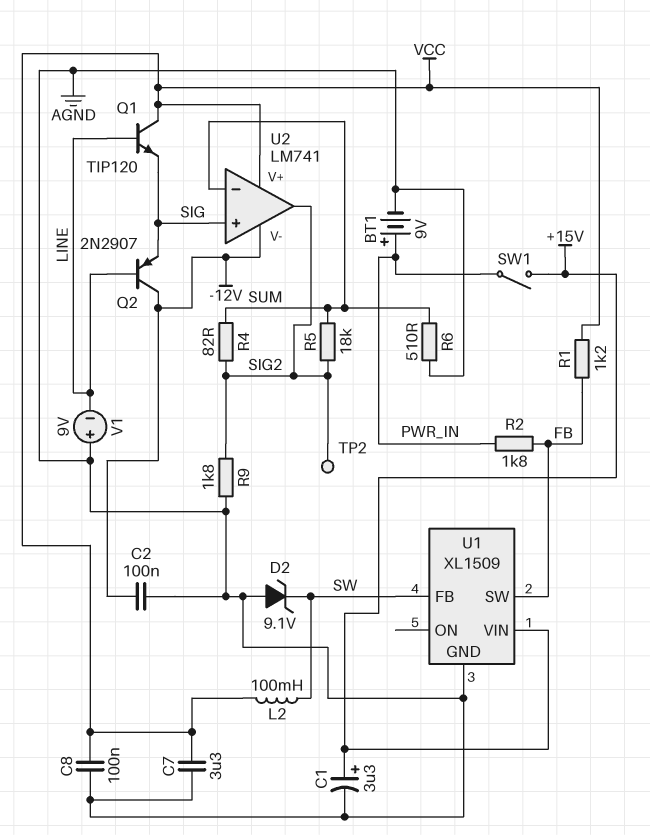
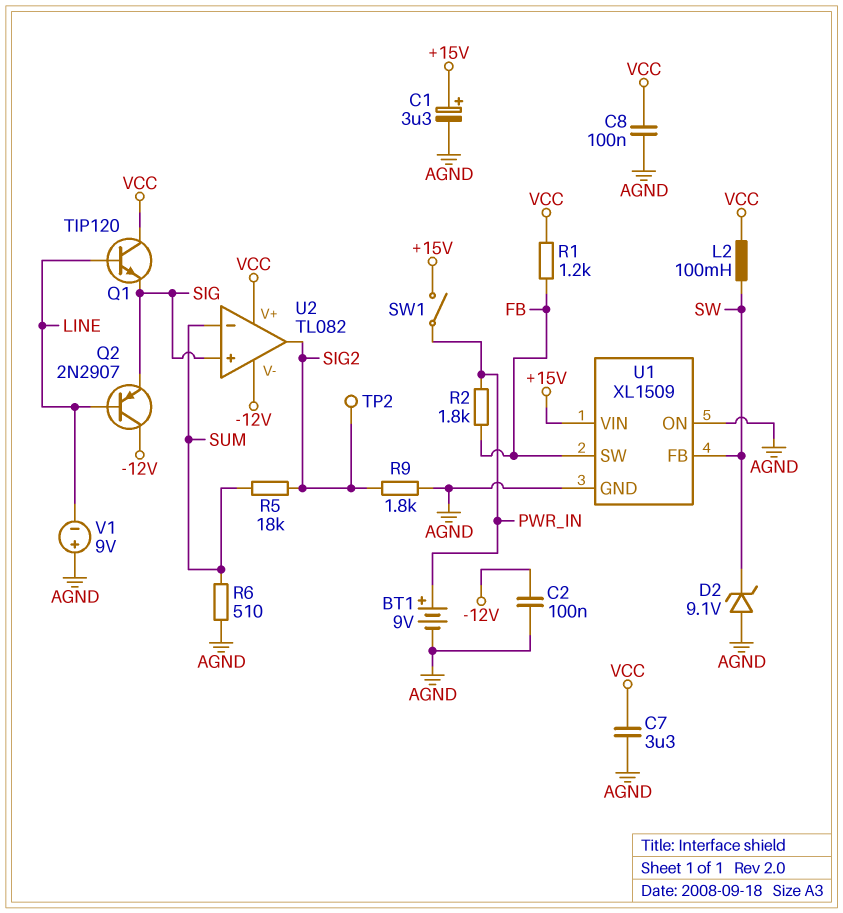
R4: 82 (SIG2, SUM) -> none
U1 pin ON: none -> AGND
U2: LM741 -> TL082

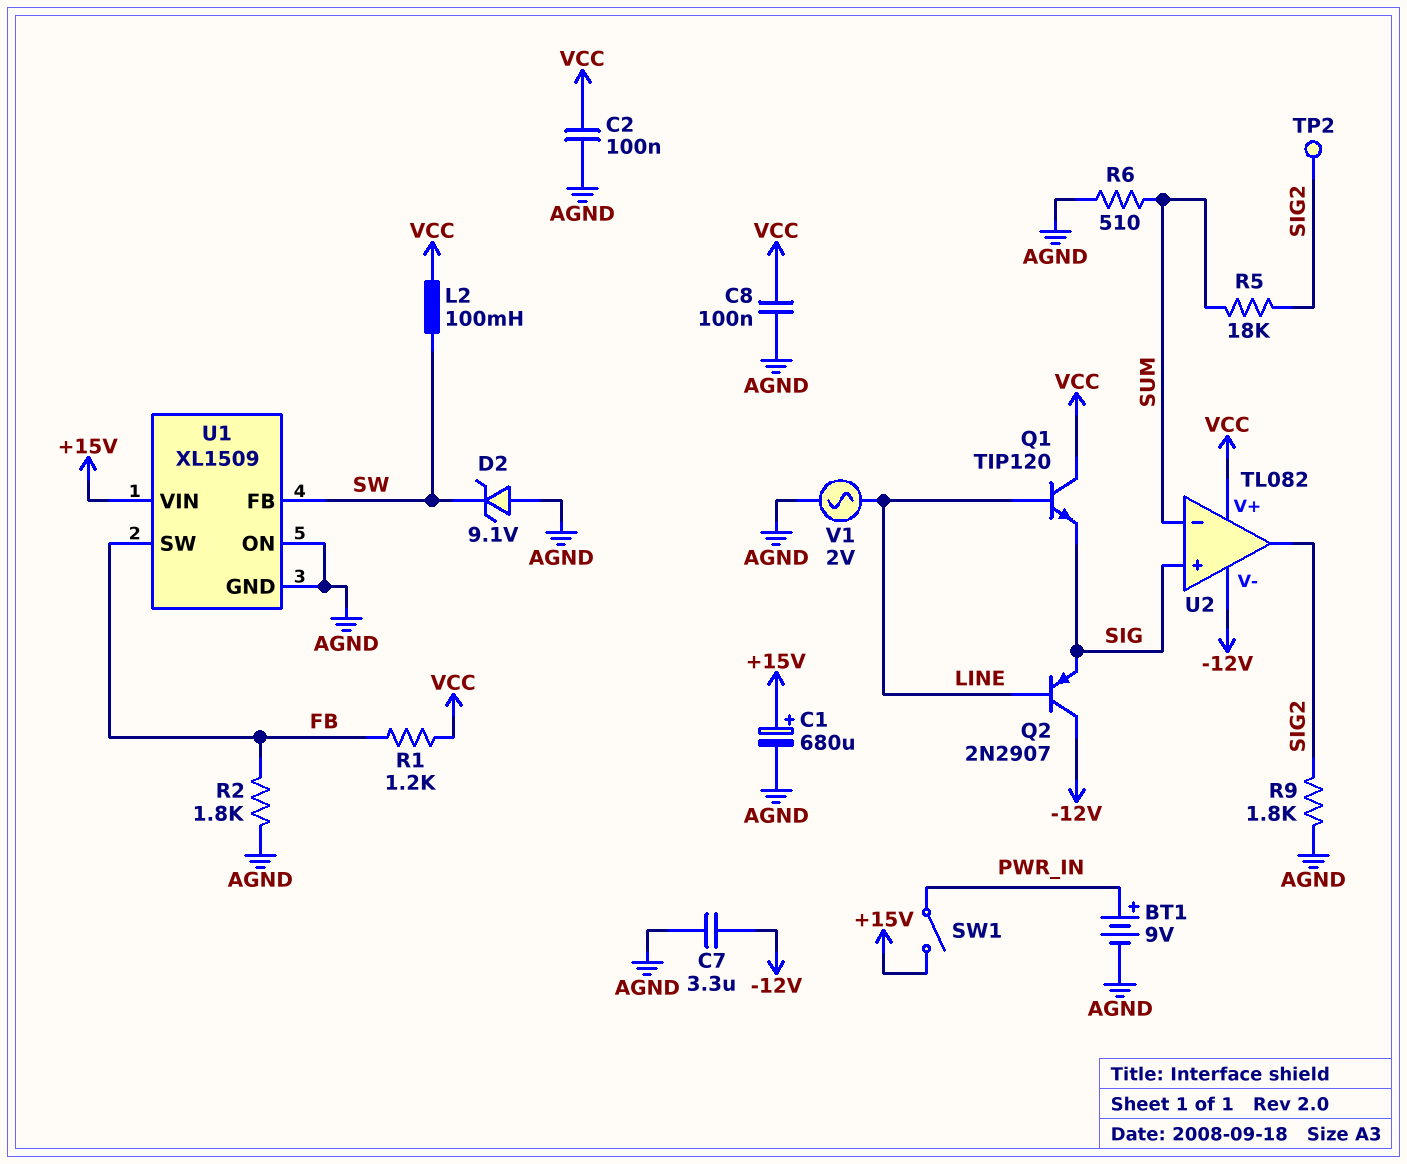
C1: 3.3uF (plus +15V, minus AGND) -> 680uF (plus +15V, minus AGND)
C2: 100nF (-12V, AGND) -> 100nF (AGND, VCC)
C7: 3.3uF (AGND, VCC) -> 3.3uF (-12V, AGND)
R2: 1.8k (FB, PWR_IN) -> 1.8k (AGND, FB)
V1: 9V (plus AGND, minus LINE) -> AC 2V (AGND, LINE)

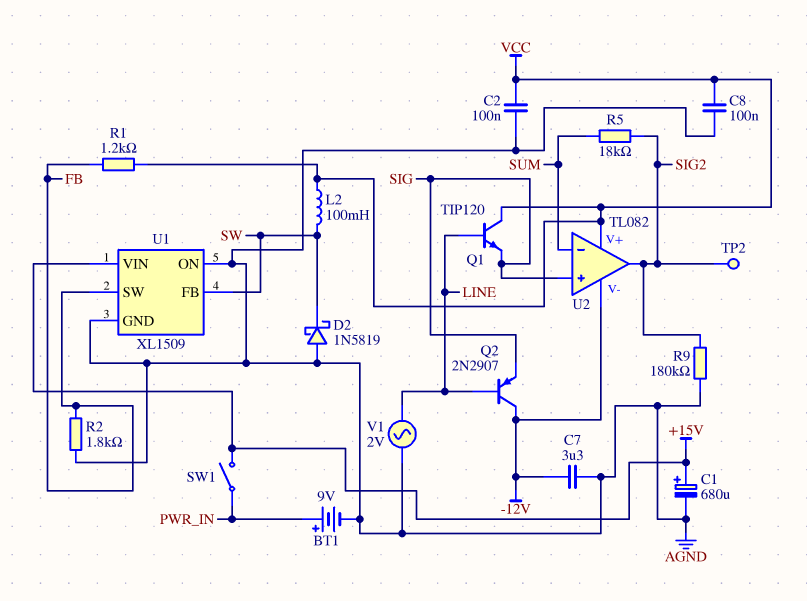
D2: zener 9.1V (A AGND, K SW) -> schottky 1N5819 (A AGND, K SW)
R6: 510 (AGND, SUM) -> none
R9: 1.8k (AGND, SIG2) -> 180k (AGND, SIG2)

